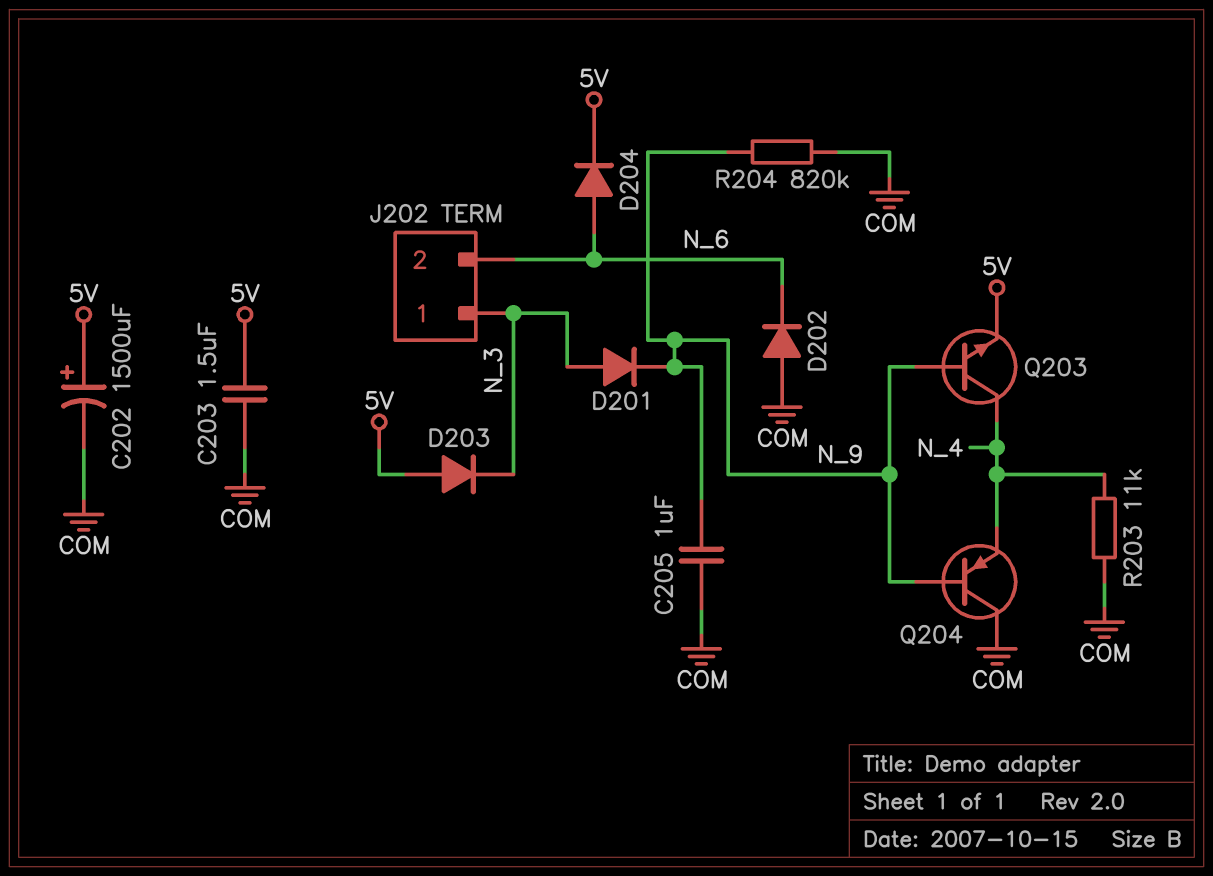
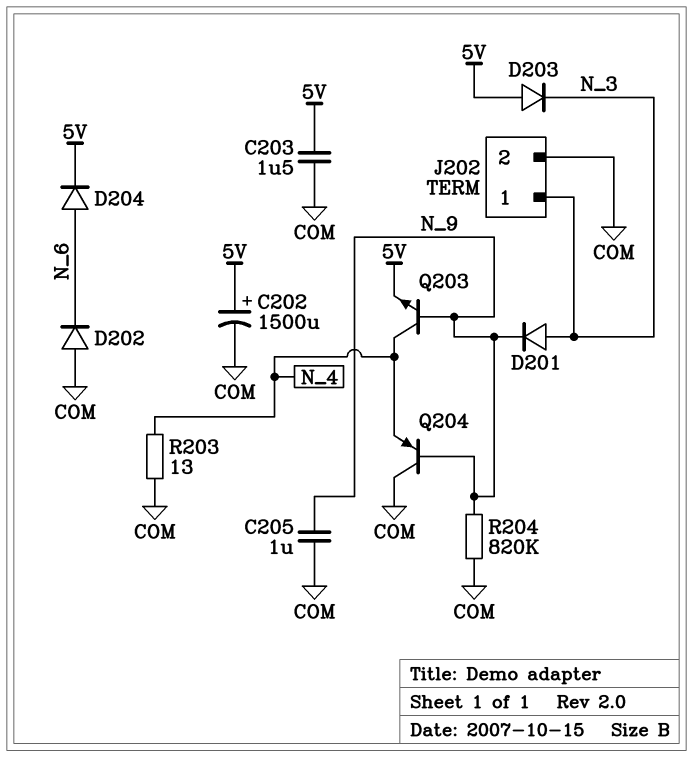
J202 pin 2: N_6 -> COM
R203: 11k (COM, N_4) -> 13 (COM, N_4)

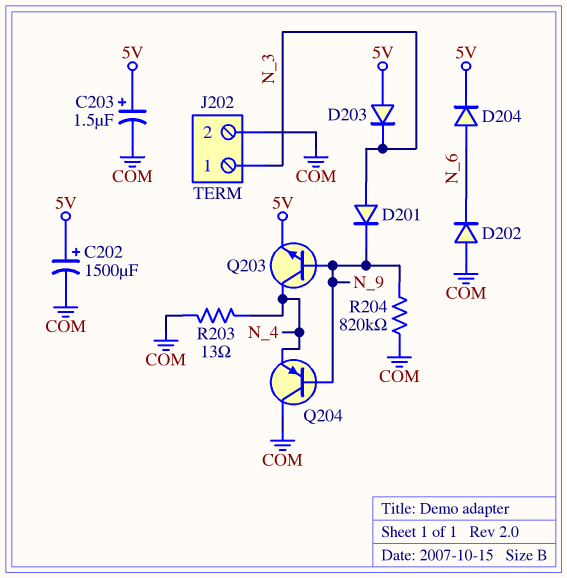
C203: 1.5uF (5V, COM) -> 1.5uF (plus 5V, minus COM)
C205: 1uF (COM, N_9) -> none

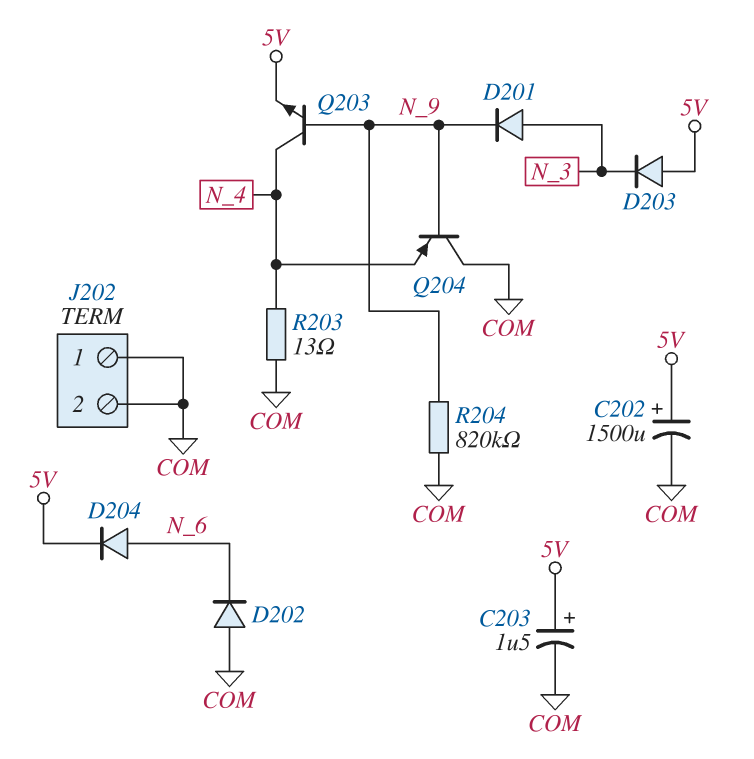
J202 pin 1: N_3 -> COM

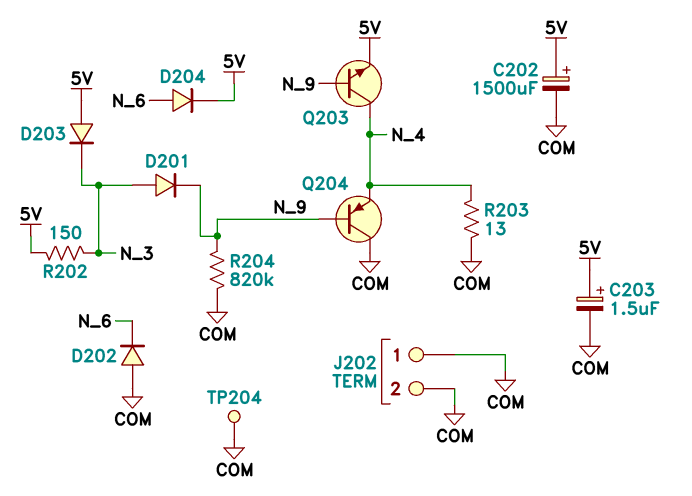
R202: none -> 150 (5V, N_3)
TP204: none -> test point (COM)

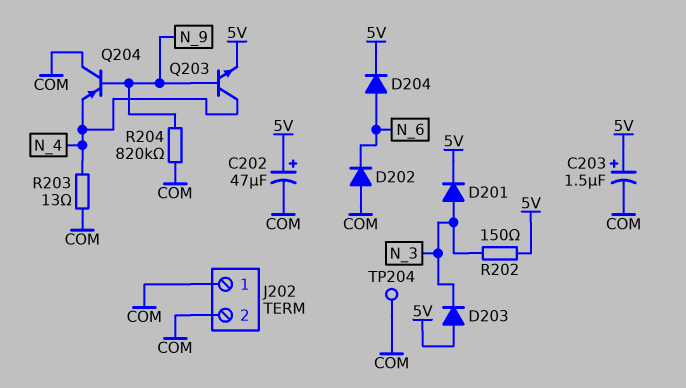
C202: 1500uF (plus 5V, minus COM) -> 47uF (plus 5V, minus COM)
D201: diode (A N_3, K N_9) -> diode (A N_3, K 5V)

